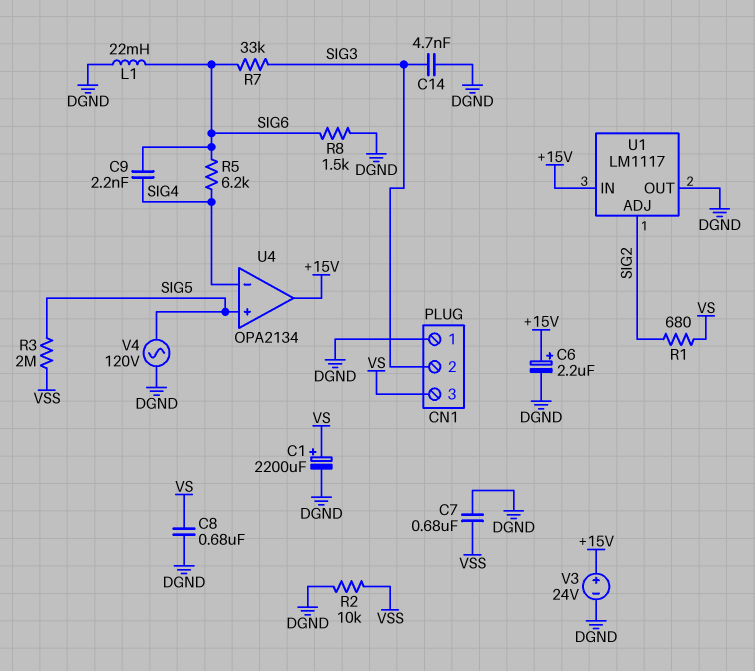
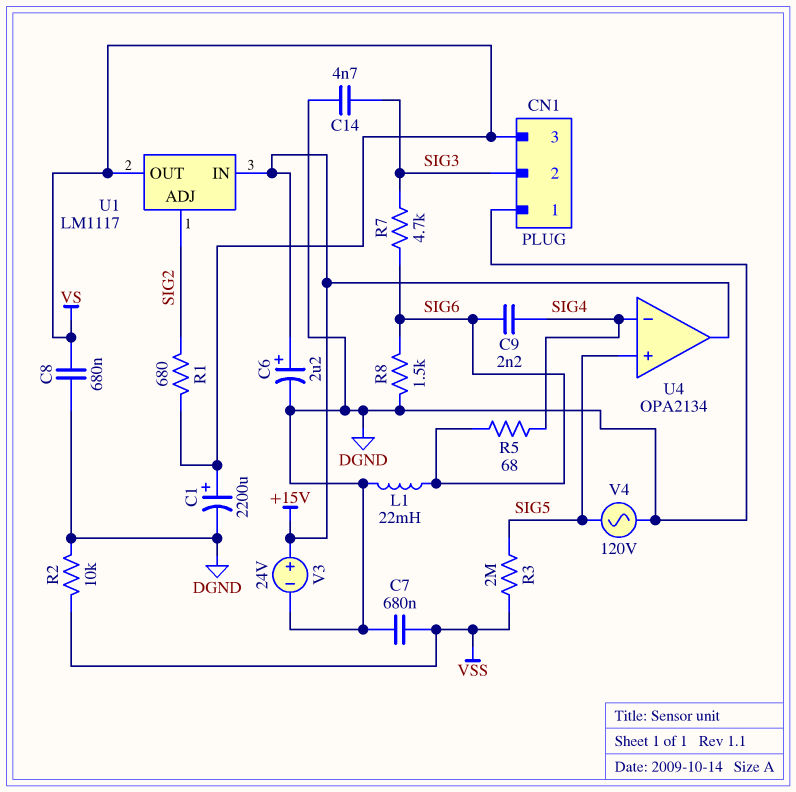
R5: 6.2k (SIG4, SIG6) -> 68 (SIG4, SIG6)
R7: 33k (SIG3, SIG6) -> 4.7k (SIG3, SIG6)
U1 pin OUT: DGND -> VS

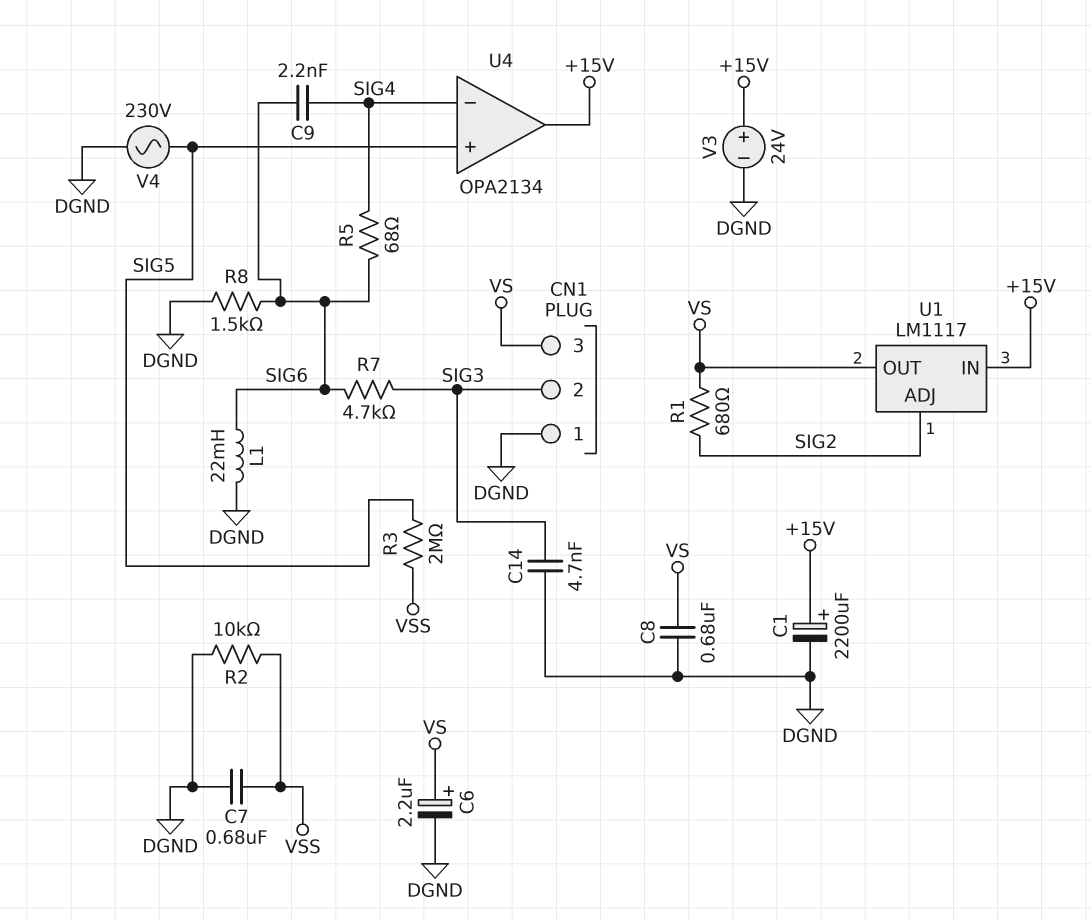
C1: 2200uF (plus VS, minus DGND) -> 2200uF (plus +15V, minus DGND)
C6: 2.2uF (plus +15V, minus DGND) -> 2.2uF (plus VS, minus DGND)
V4: AC 120V (DGND, SIG5) -> AC 230V (DGND, SIG5)

